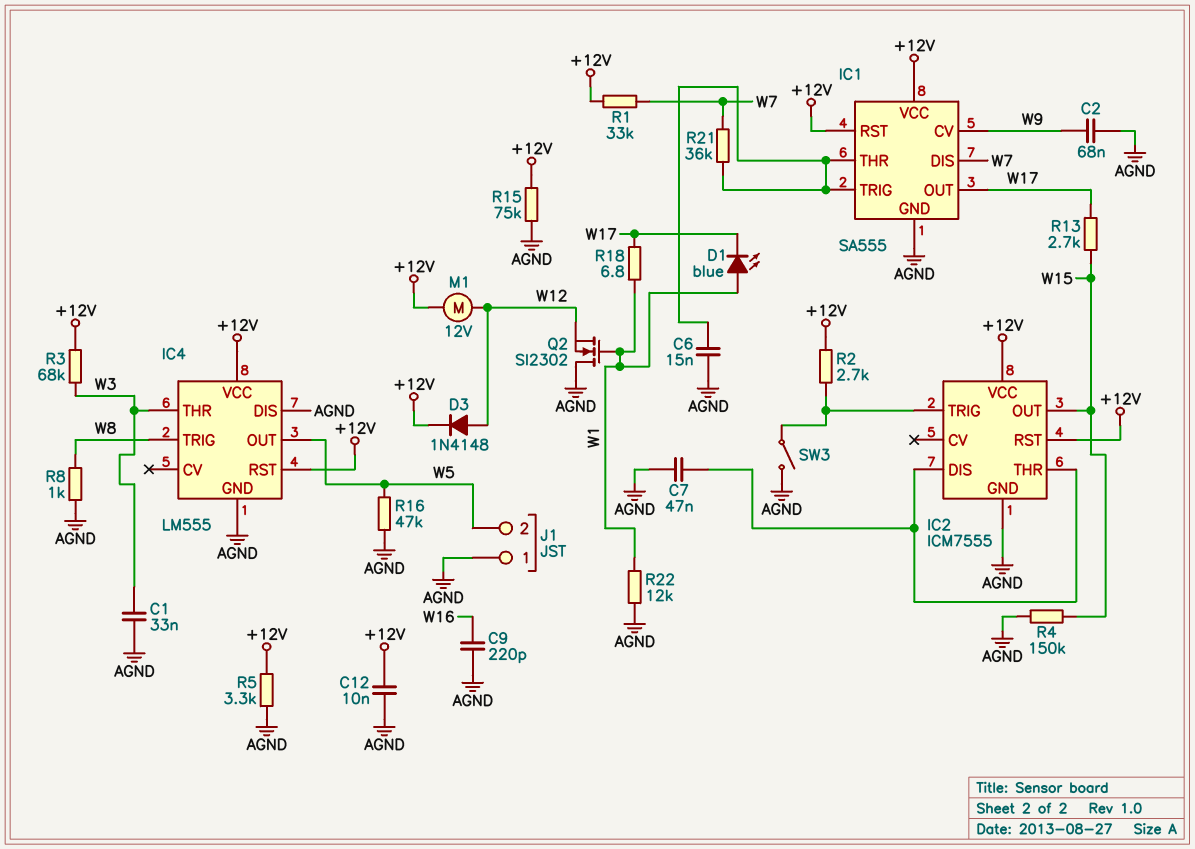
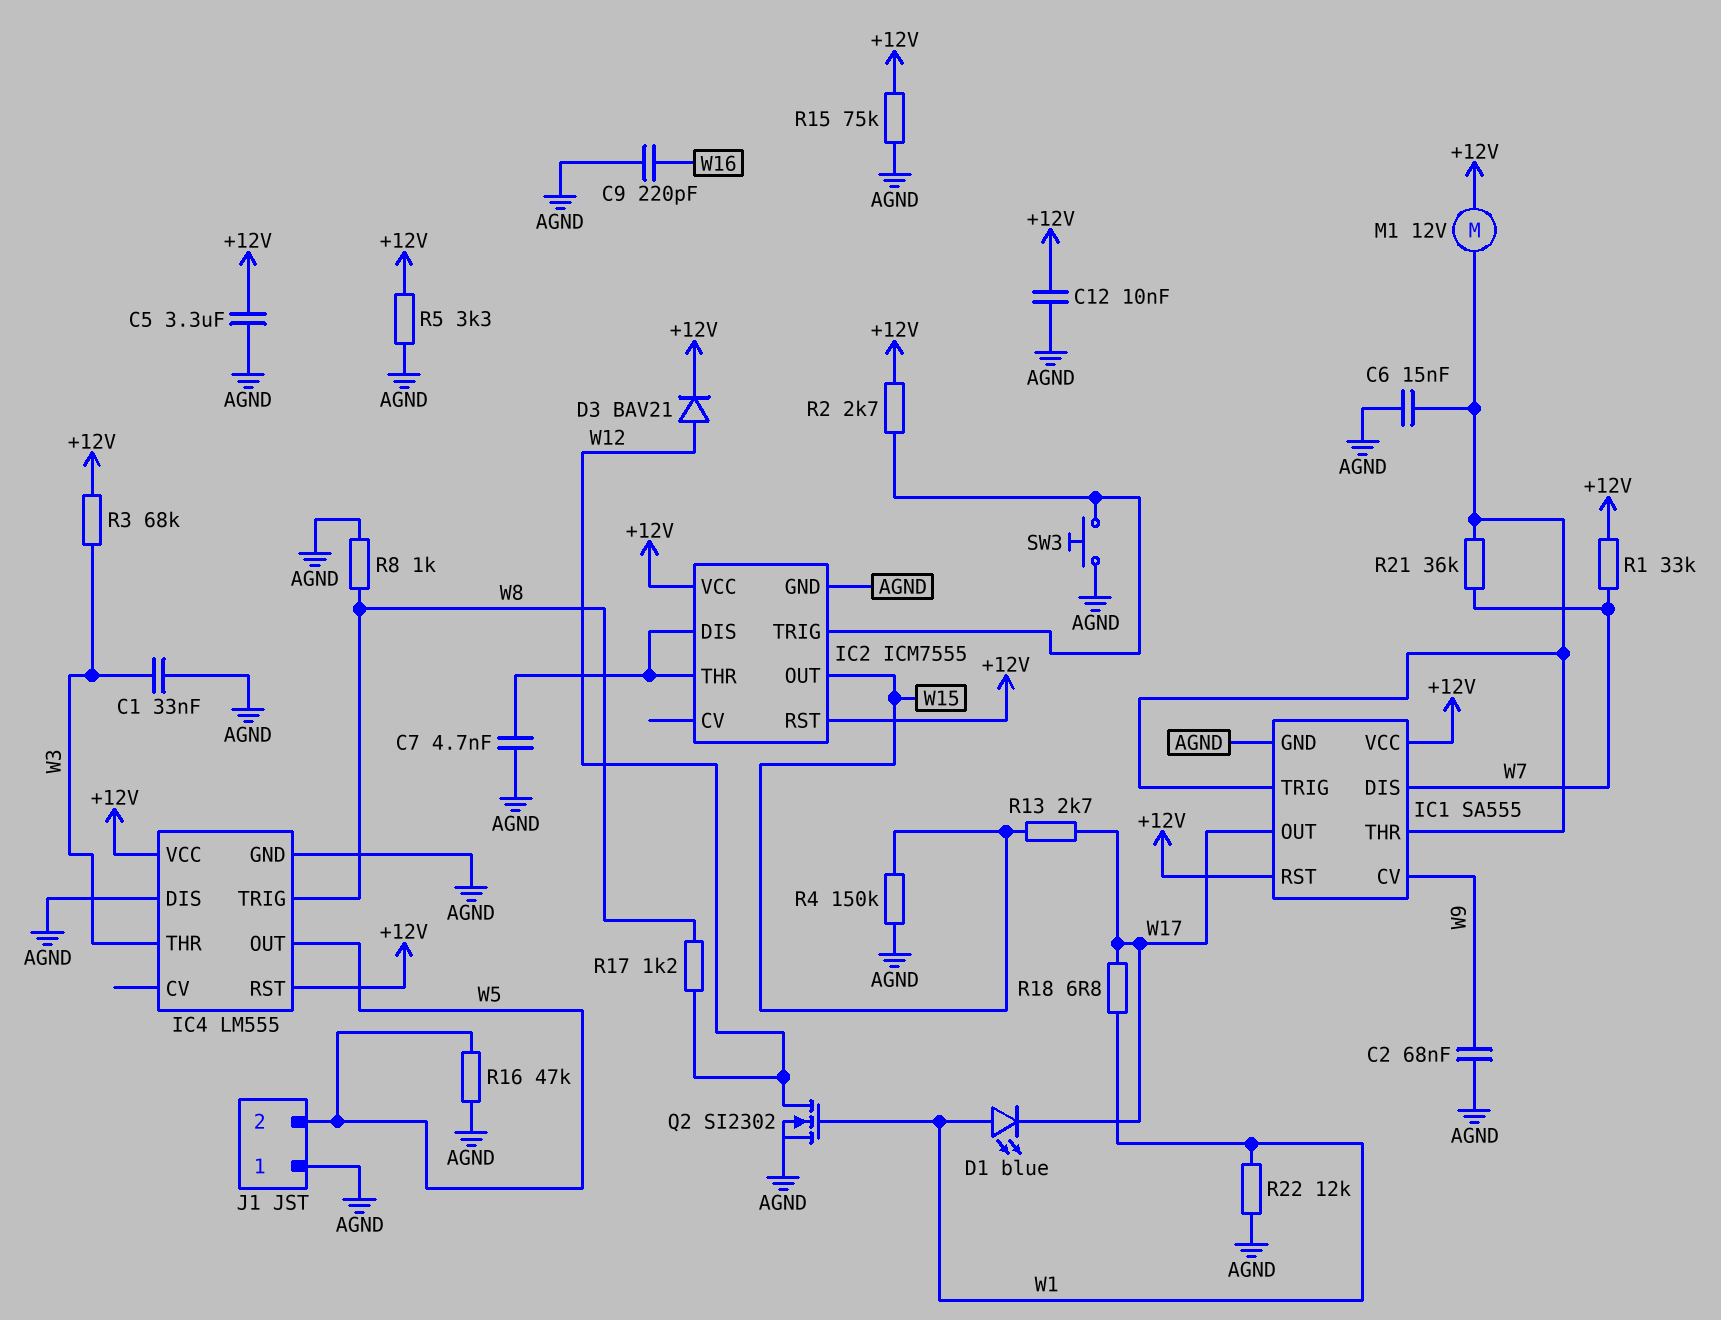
C5: none -> 3.3uF (+12V, AGND)
C7: 47nF (AGND, IC2/DIS) -> 4.7nF (AGND, IC2/DIS)
D3: diode 1N4148 (A W12, K +12V) -> diode BAV21 (A W12, K +12V)
M1: motor 12V (+12V, W12) -> motor 12V (+12V, IC1/THR)
Q2: NMOS SI2302 (G W1, D AGND, S W12) -> NMOS SI2302 (G W1, D W12, S AGND)
R17: none -> 1.2k (W8, W12)
SW3: switch (AGND, IC2/TRIG) -> button (AGND, IC2/TRIG)

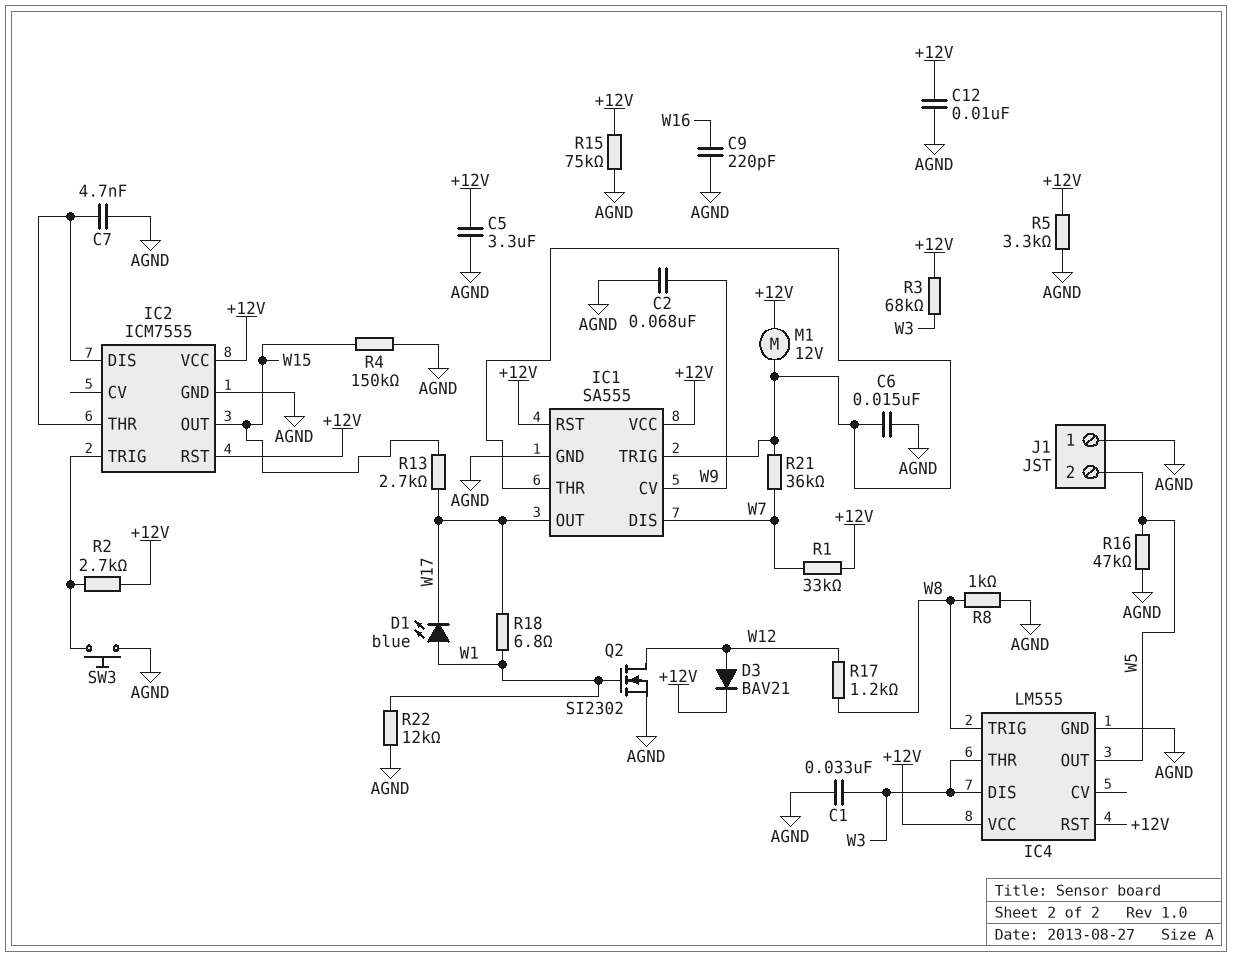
IC4 pin DIS: AGND -> W3

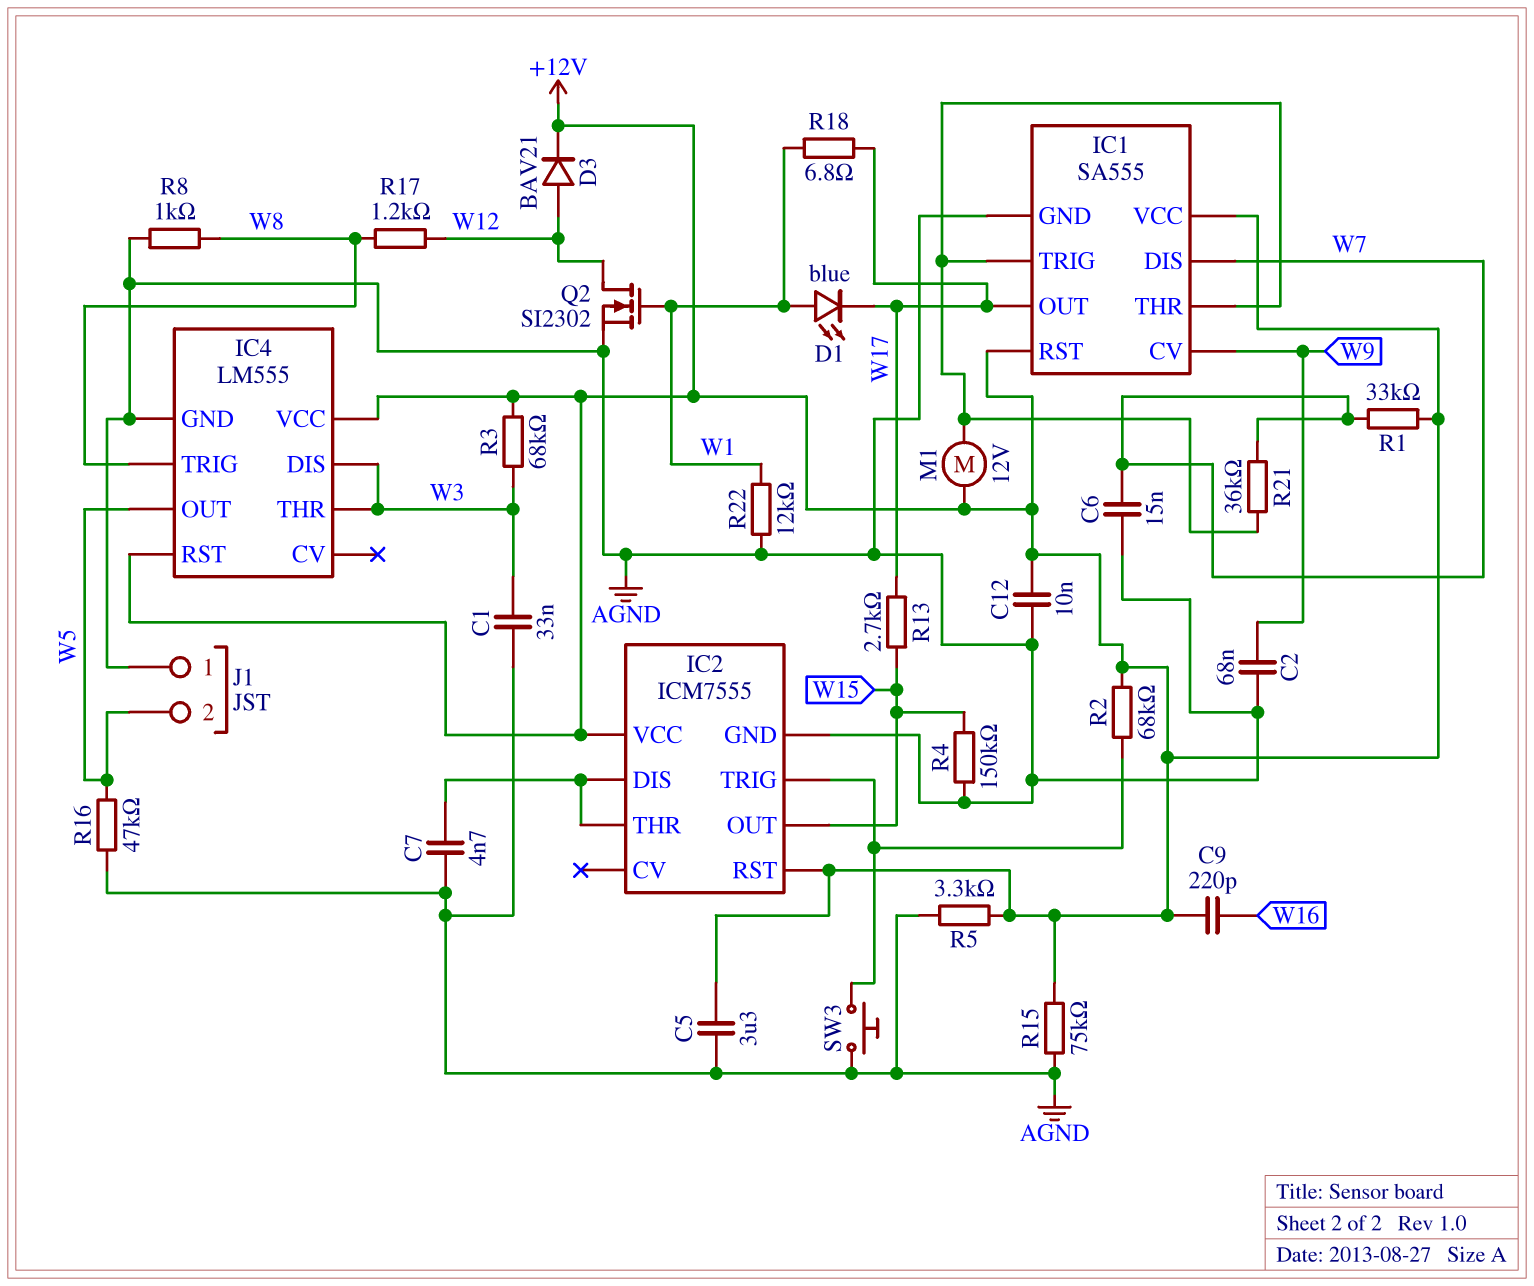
C6: 15nF (AGND, IC1/THR) -> 15nF (AGND, W7)
C9: 220pF (AGND, W16) -> 220pF (+12V, W16)
R2: 2.7k (+12V, IC2/TRIG) -> 68k (+12V, IC2/TRIG)

